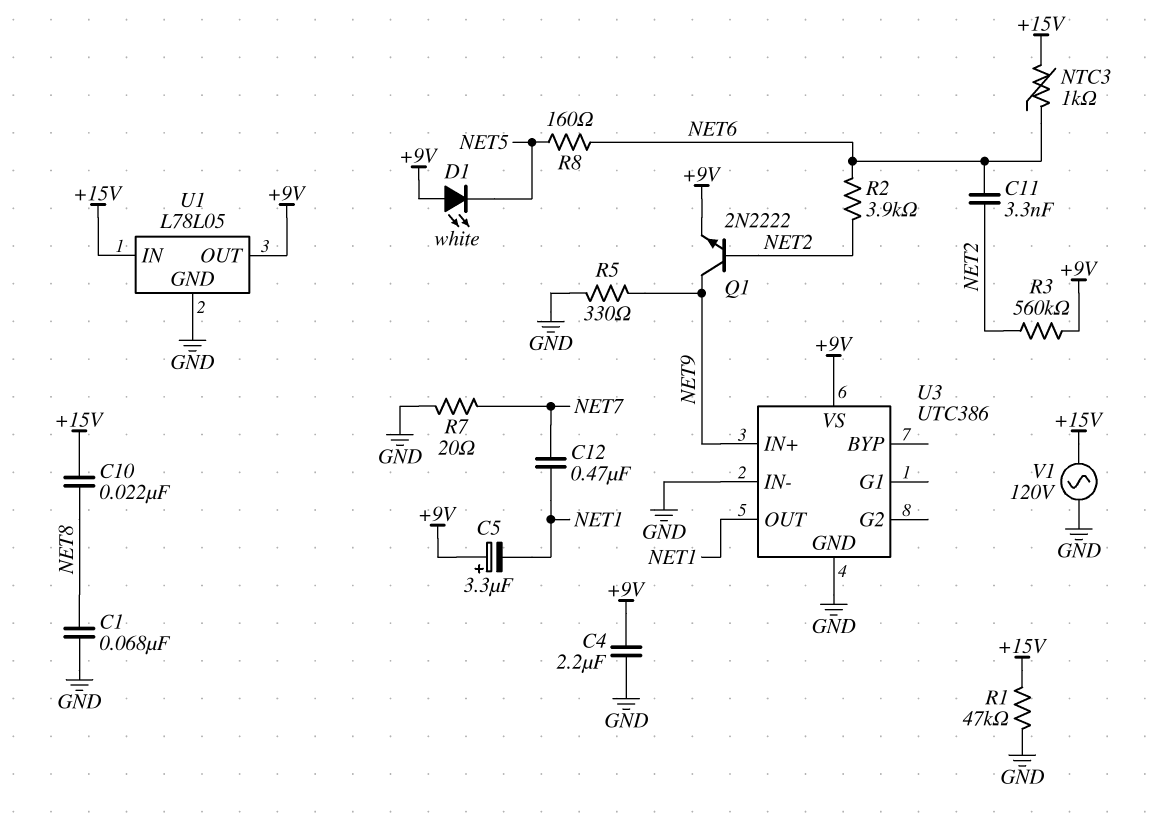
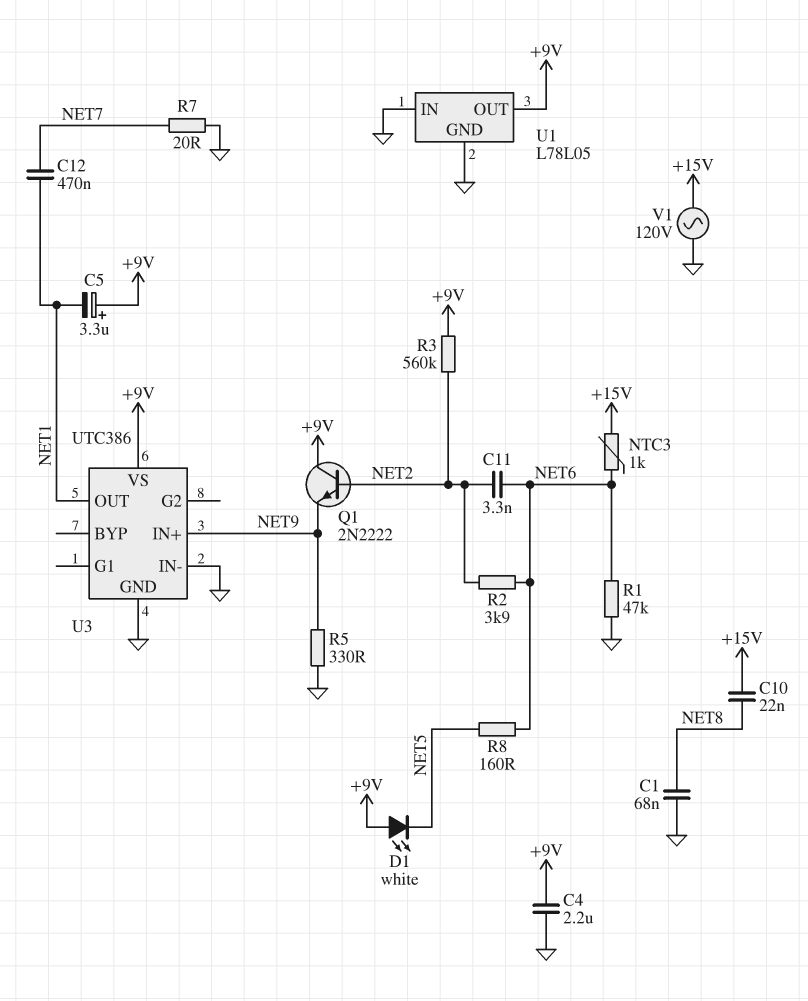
Q1: NPN 2N2222 (B NET2, C NET9, E +9V) -> NPN 2N2222 (B NET2, C +9V, E NET9)
R1: 47k (+15V, GND) -> 47k (GND, NET6)
U1 pin IN: +15V -> GND

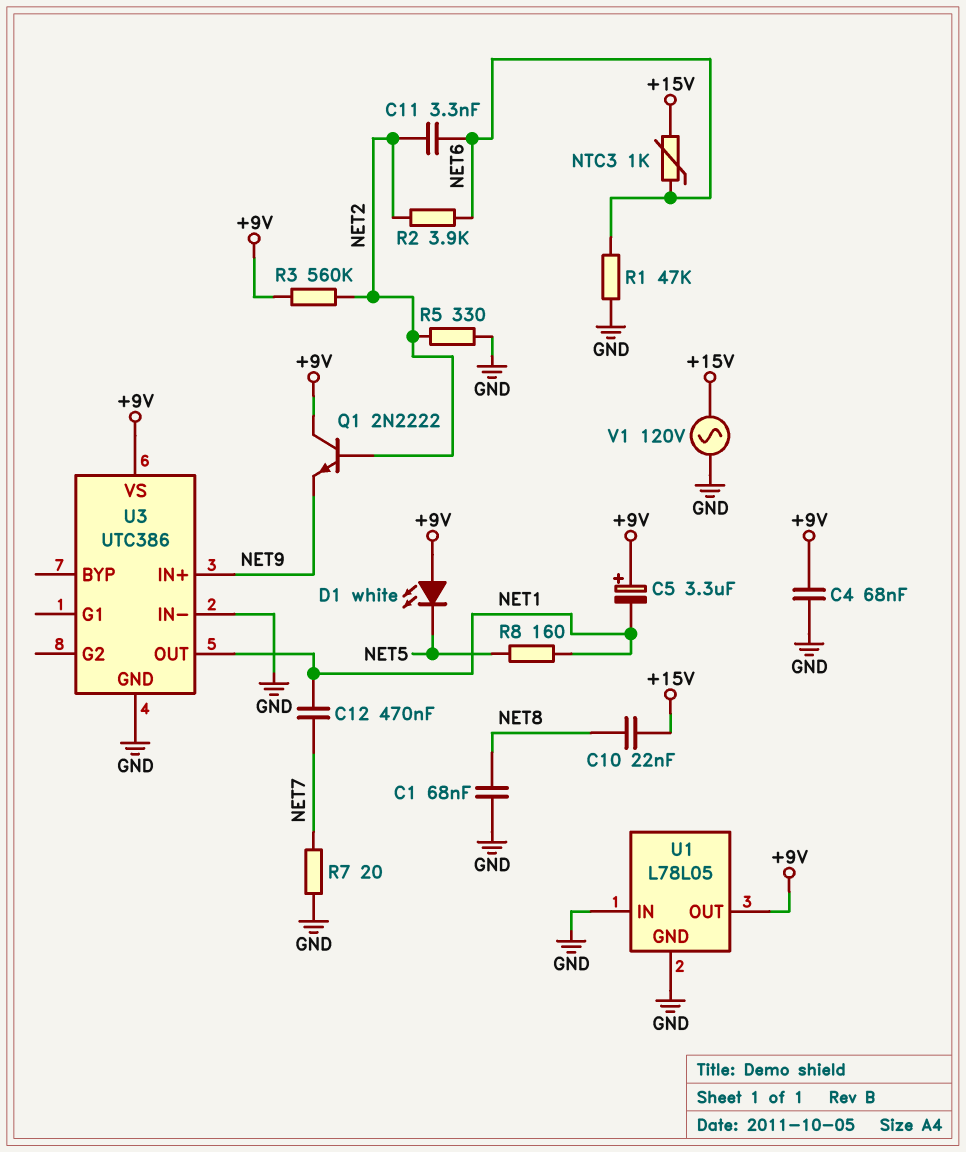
C4: 2.2uF (+9V, GND) -> 68nF (+9V, GND)
R5: 330 (GND, NET9) -> 330 (GND, NET2)
R8: 160 (NET5, NET6) -> 160 (NET1, NET5)

